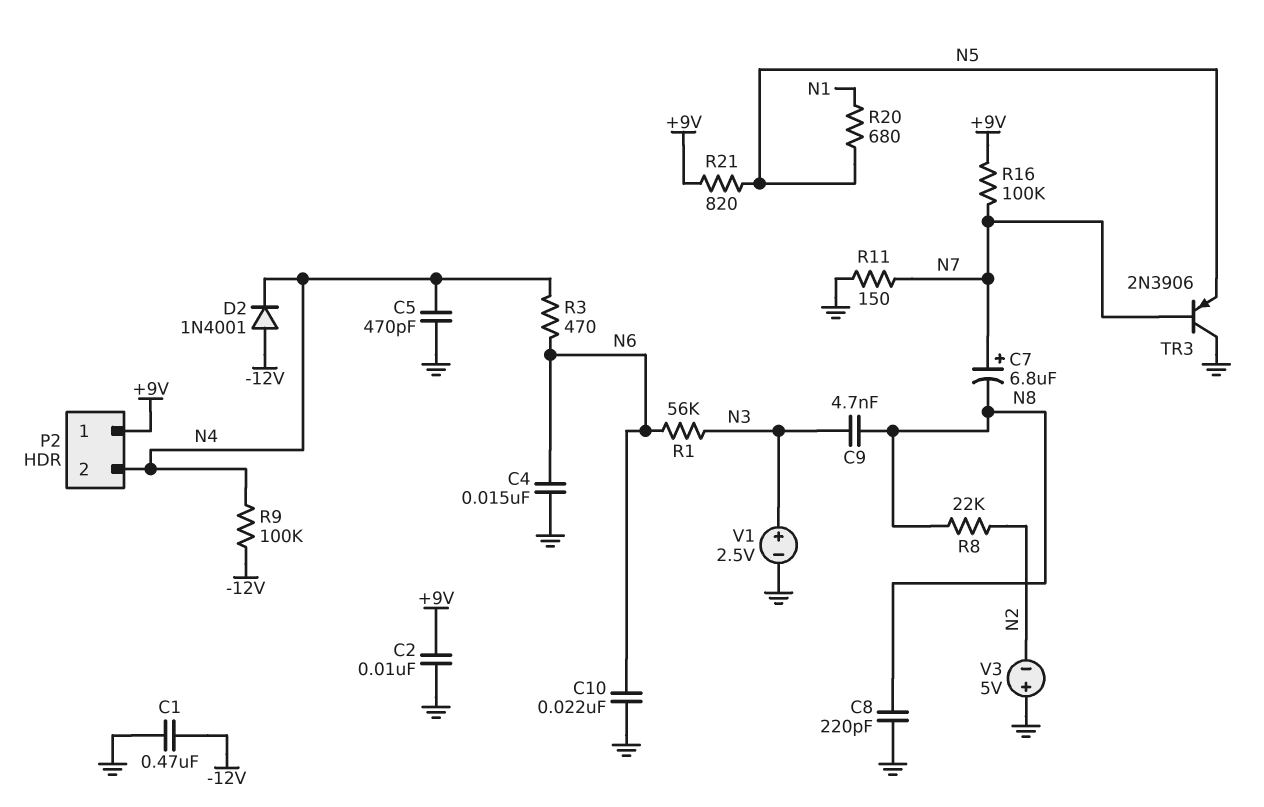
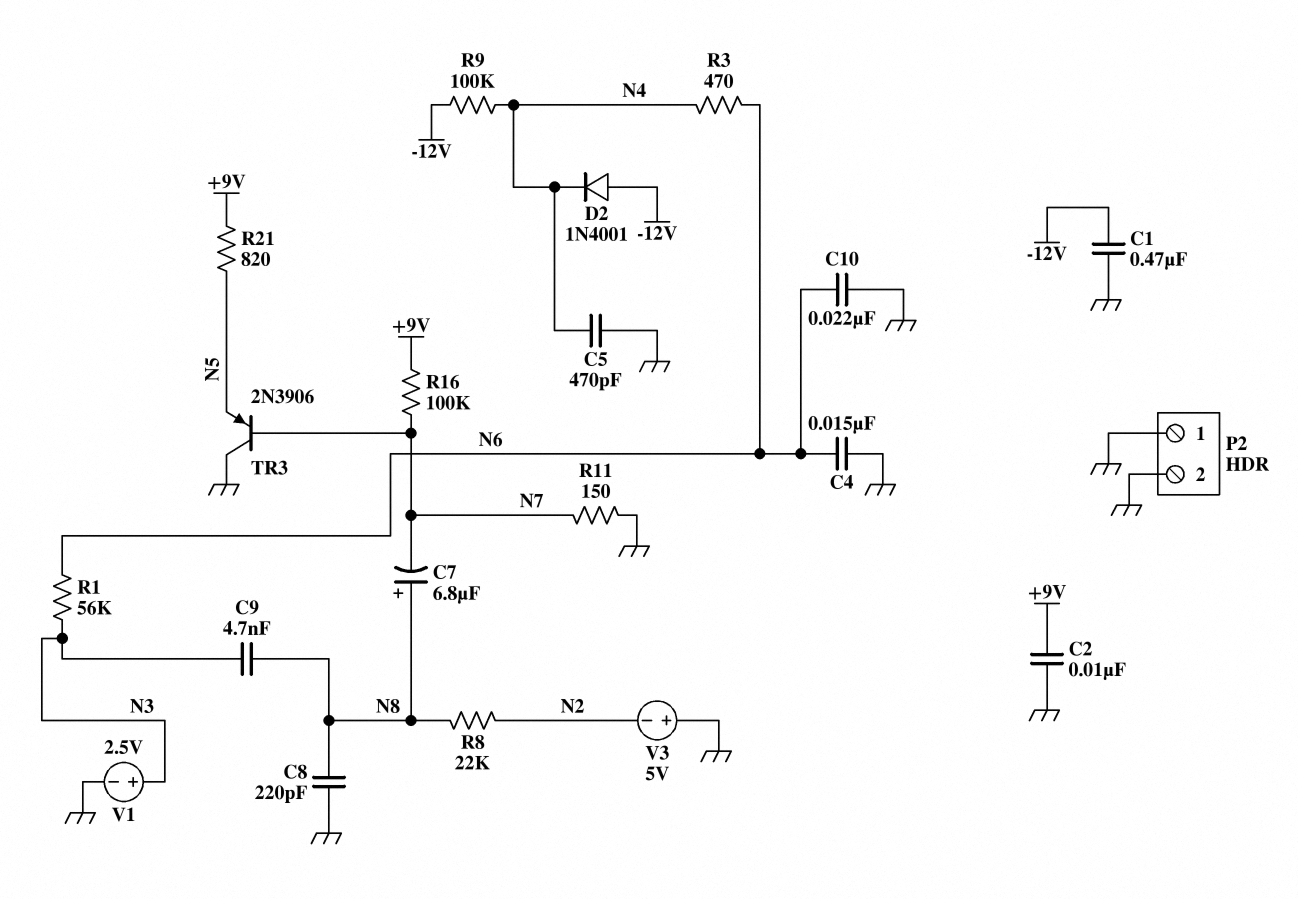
C7: 6.8uF (plus N7, minus N8) -> 6.8uF (plus N8, minus N7)
P2 pin 1: +9V -> GND
P2 pin 2: N4 -> GND
R20: 680 (N1, N5) -> none

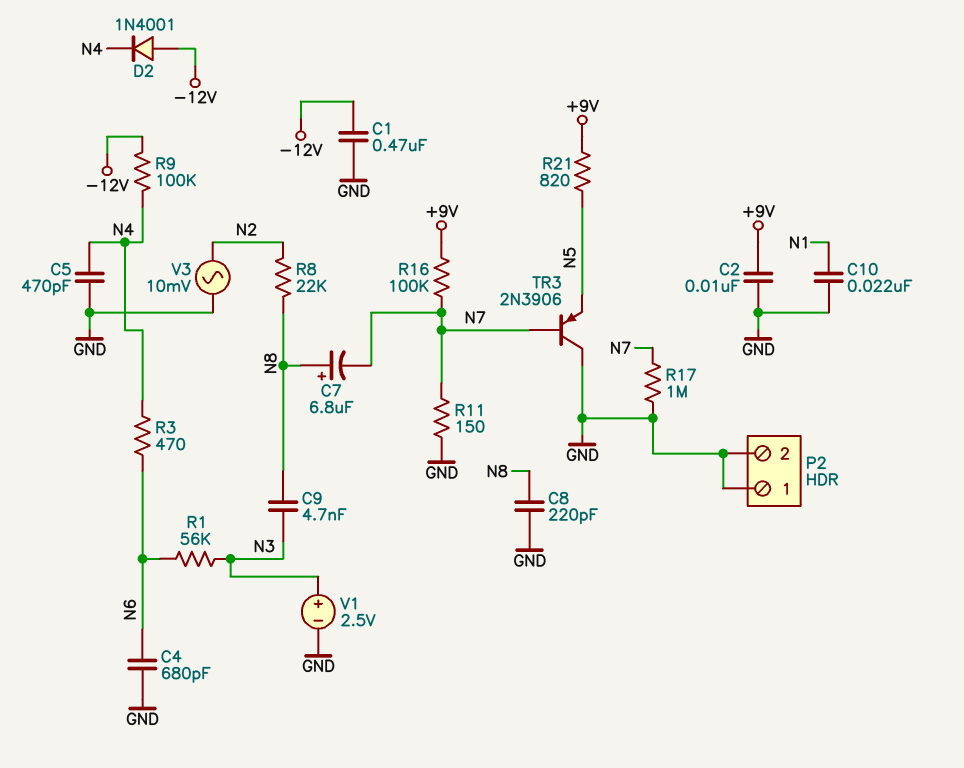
C4: 15nF (GND, N6) -> 680pF (GND, N6)
C10: 22nF (GND, N6) -> 22nF (GND, N1)
R17: none -> 1M (GND, N7)
V3: 5V (plus GND, minus N2) -> AC 10mV (GND, N2)

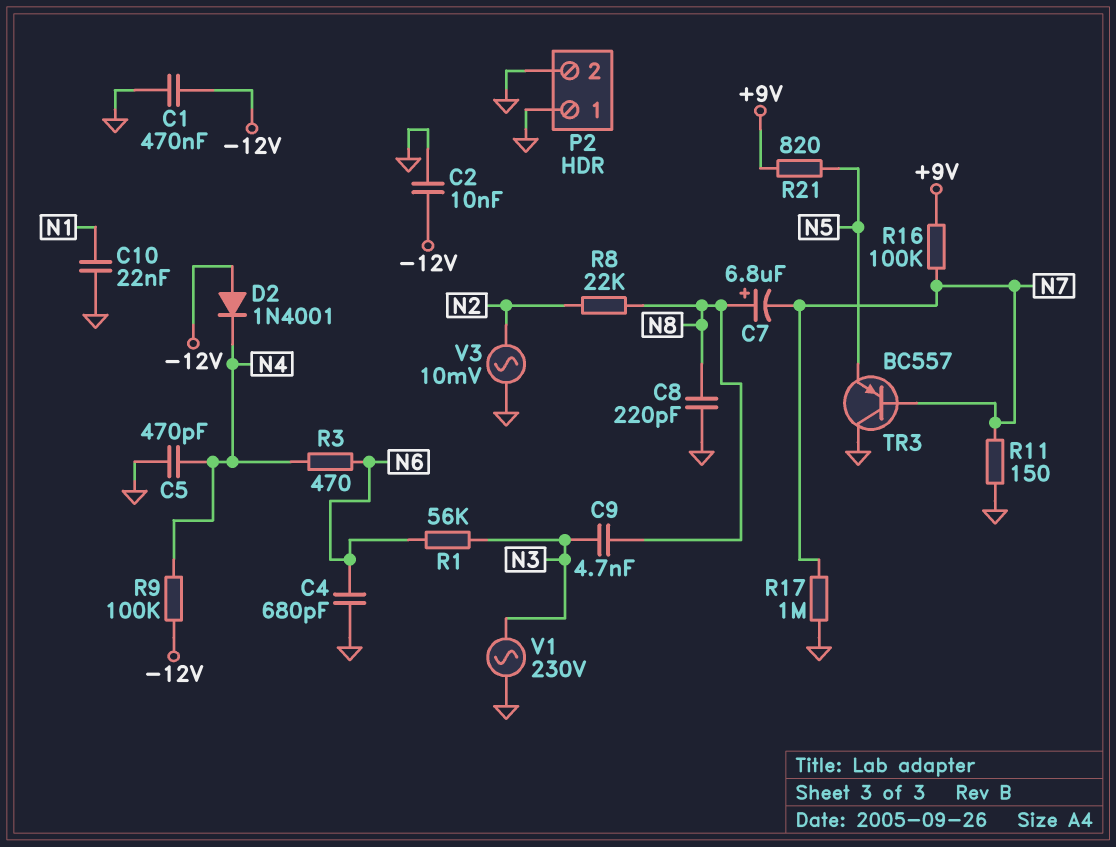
C2: 10nF (+9V, GND) -> 10nF (-12V, GND)
TR3: PNP 2N3906 (B N7, C GND, E N5) -> PNP BC557 (B N7, C GND, E N5)
V1: 2.5V (plus N3, minus GND) -> AC 230V (GND, N3)

